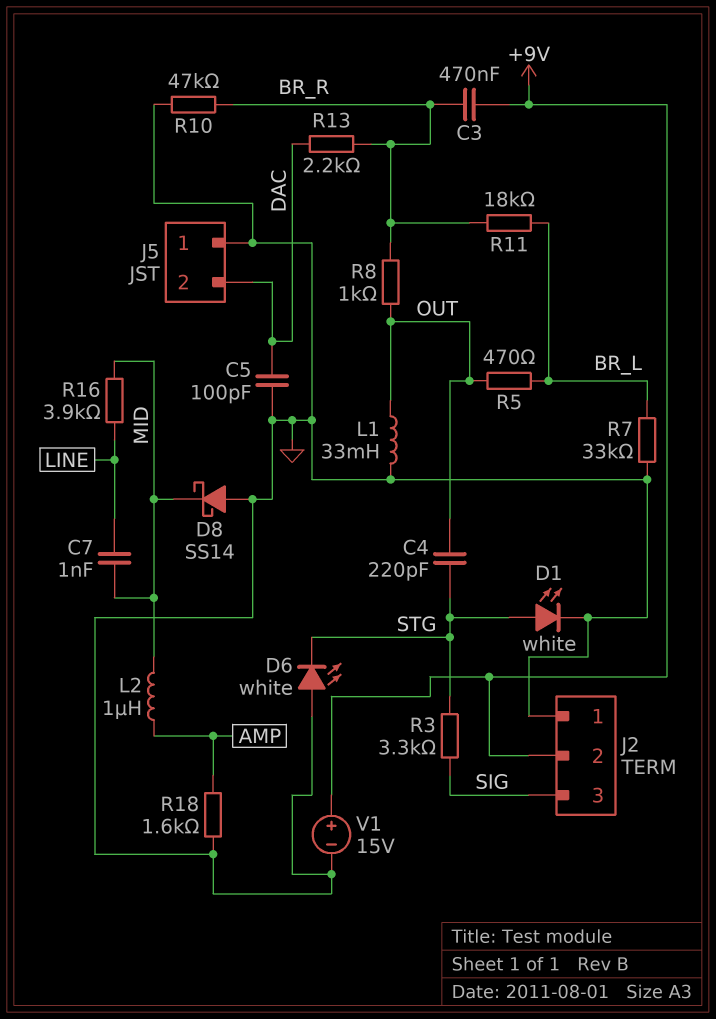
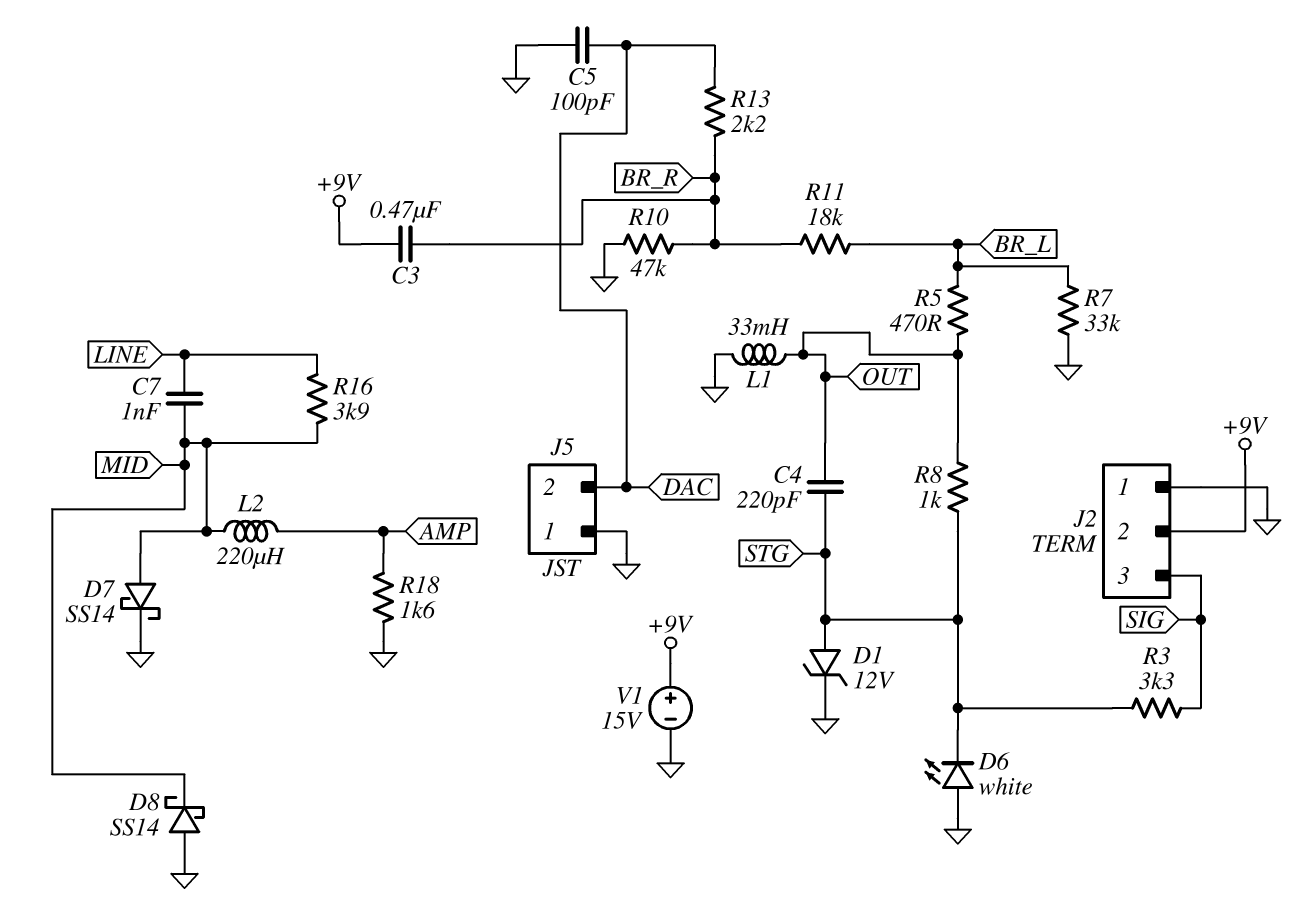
D1: LED white (A STG, K GND) -> zener 12V (A STG, K GND)
D7: none -> schottky SS14 (A MID, K GND)
L2: 1uH (AMP, MID) -> 220uH (AMP, MID)
R8: 1k (BR_R, OUT) -> 1k (OUT, STG)

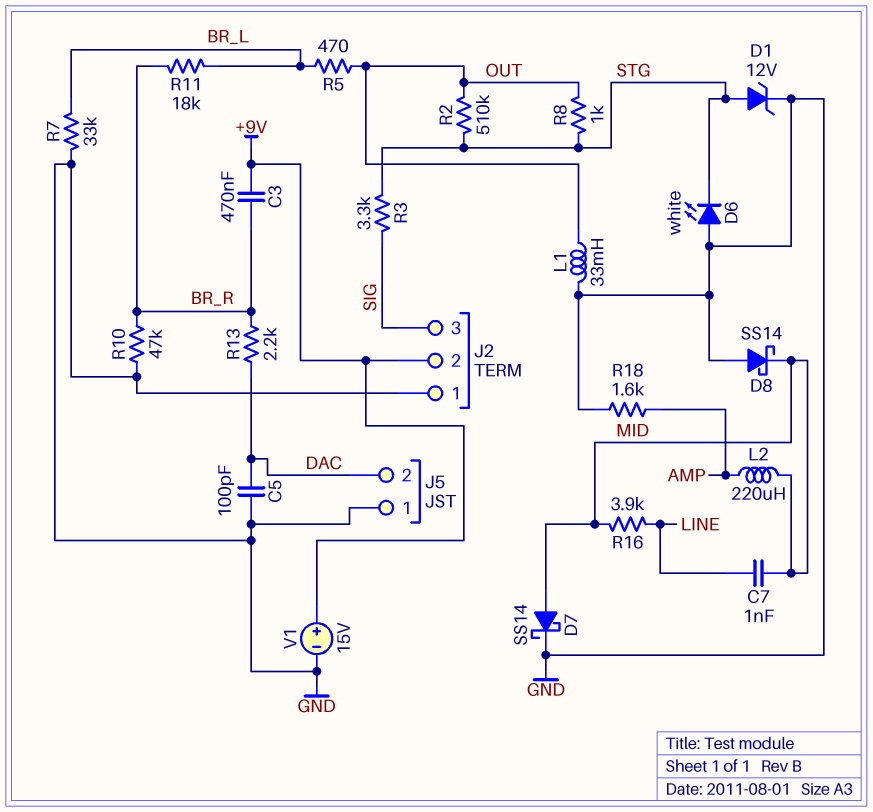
C4: 220pF (OUT, STG) -> none
R2: none -> 510k (OUT, STG)

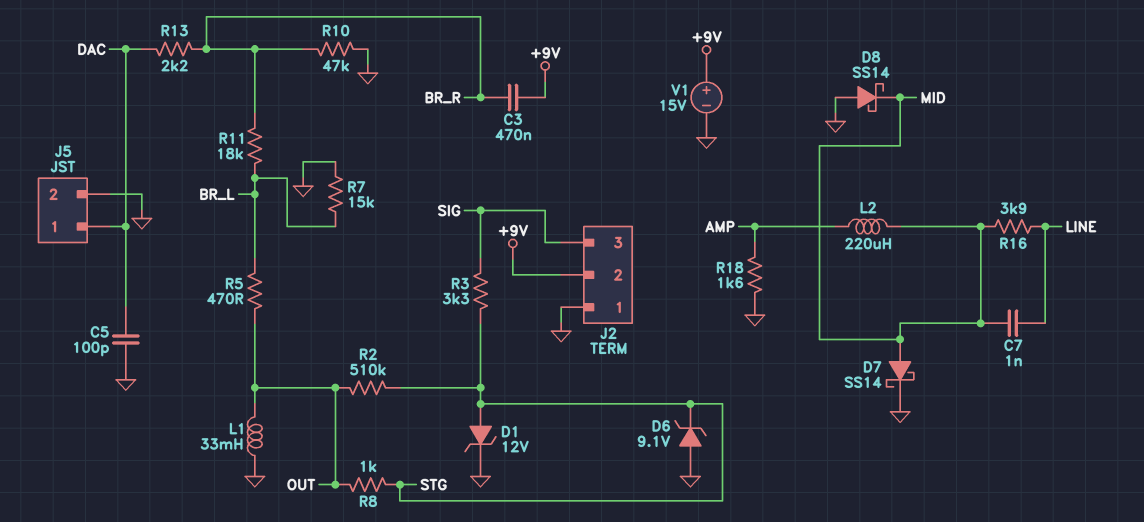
D6: LED white (A GND, K STG) -> zener 9.1V (A GND, K STG)
J5 pin 1: GND -> DAC
J5 pin 2: DAC -> GND
R7: 33k (BR_L, GND) -> 15k (BR_L, GND)

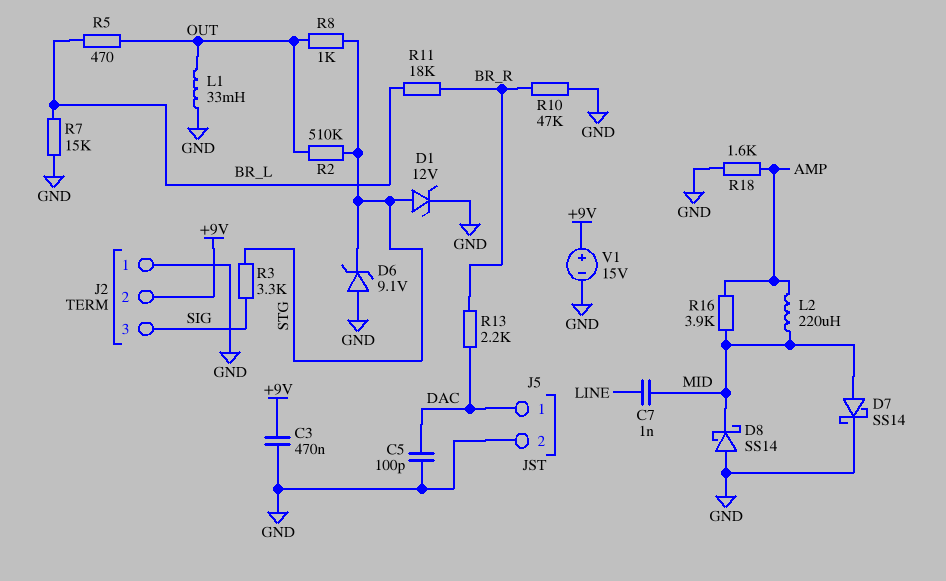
C3: 470nF (+9V, BR_R) -> 470nF (+9V, GND)
R16: 3.9k (LINE, MID) -> 3.9k (AMP, MID)

